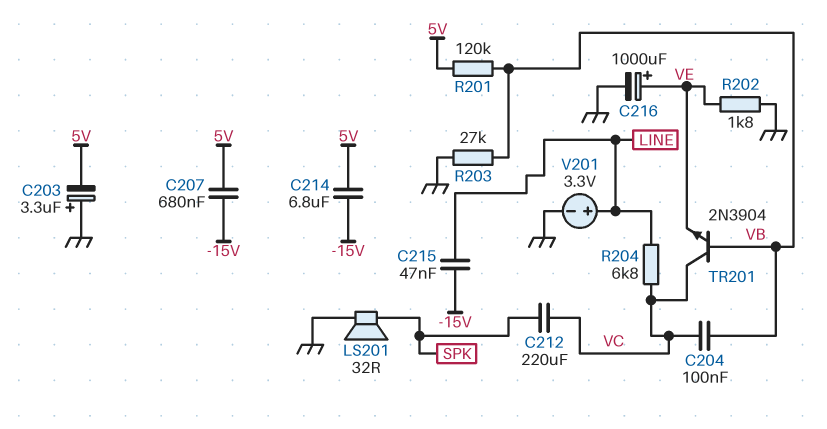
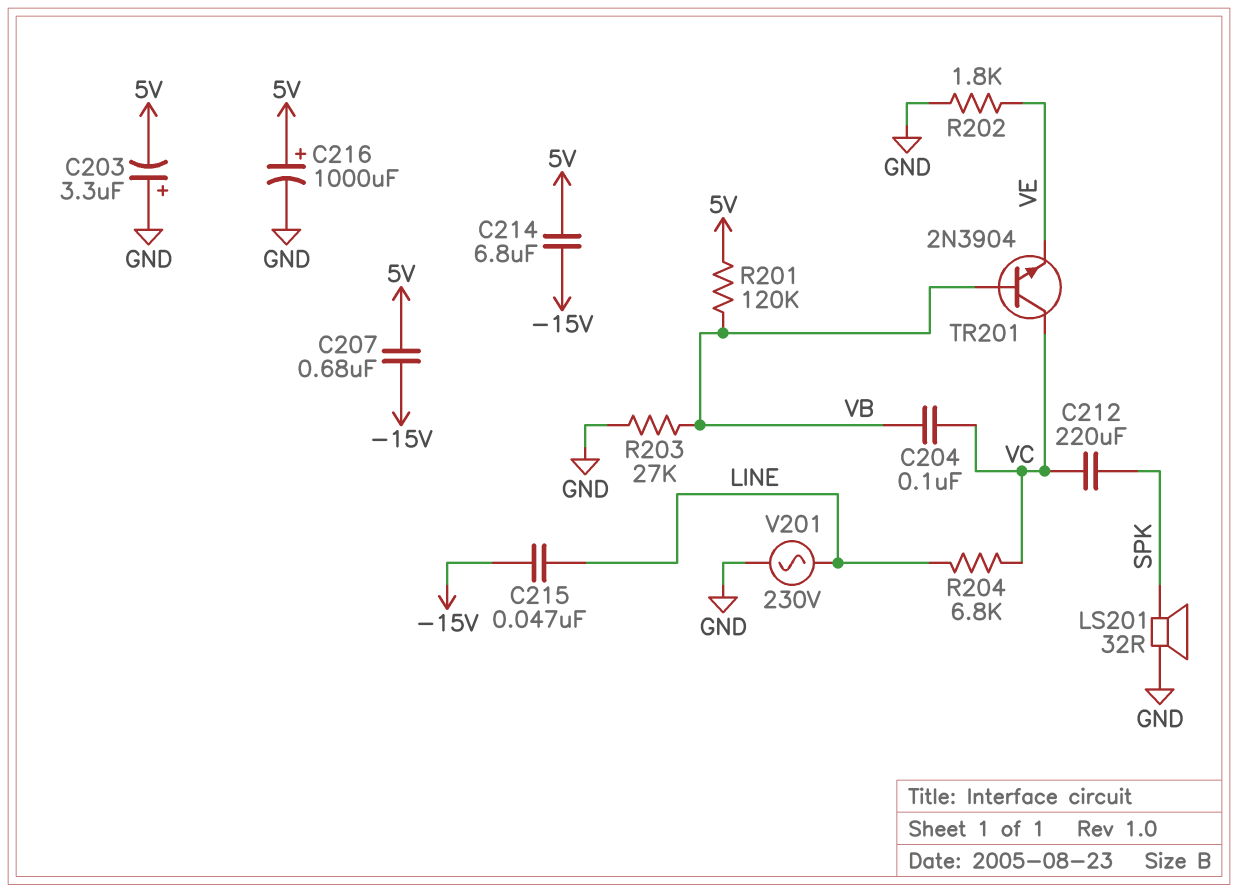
C216: 1000uF (plus VE, minus GND) -> 1000uF (plus 5V, minus GND)
V201: 3.3V (plus LINE, minus GND) -> AC 230V (GND, LINE)

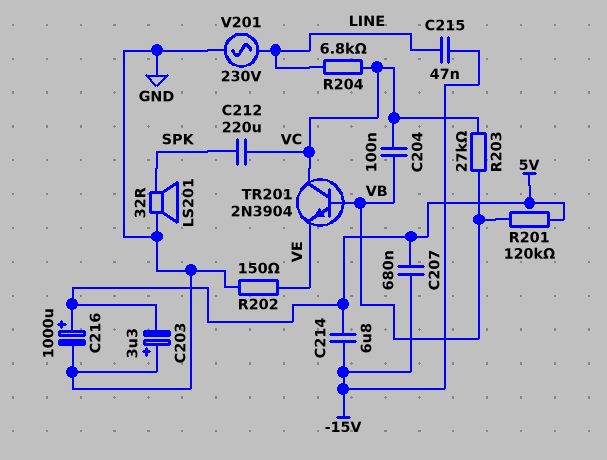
R202: 1.8k (GND, VE) -> 150 (GND, VE)
R203: 27k (GND, VB) -> 27k (VB, VC)

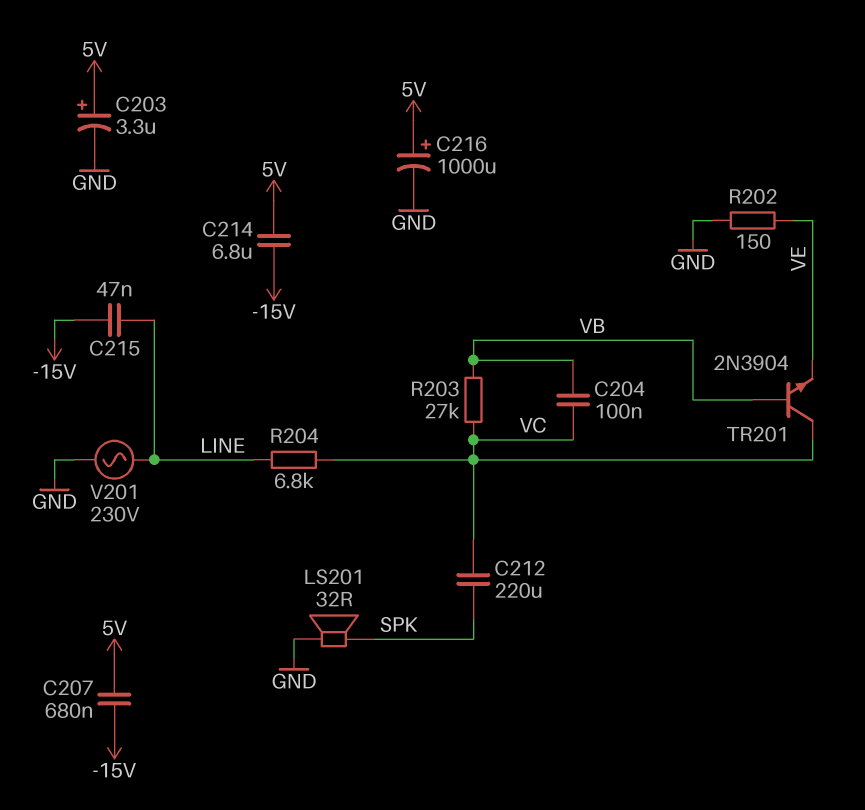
C203: 3.3uF (plus GND, minus 5V) -> 3.3uF (plus 5V, minus GND)
R201: 120k (5V, VB) -> none

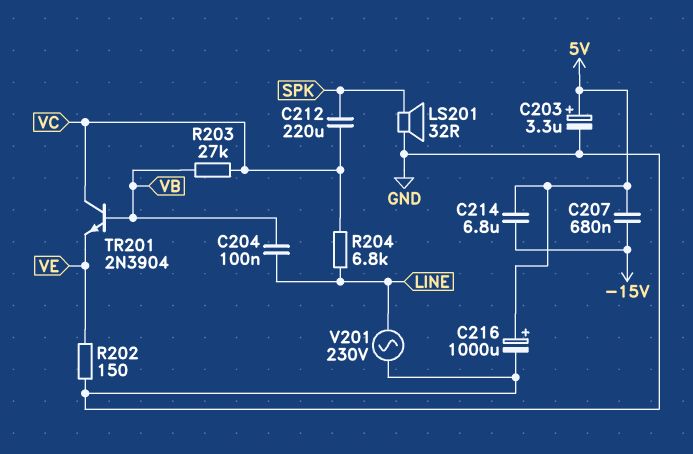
C204: 100nF (VB, VC) -> 100nF (LINE, VB)
C215: 47nF (-15V, LINE) -> none

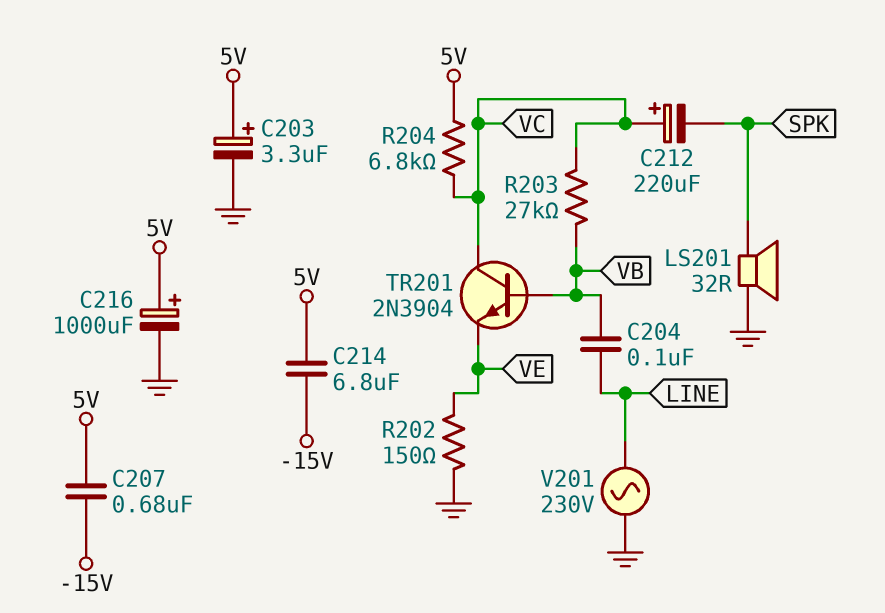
C212: 220uF (SPK, VC) -> 220uF (plus VC, minus SPK)
R204: 6.8k (LINE, VC) -> 6.8k (5V, VC)

